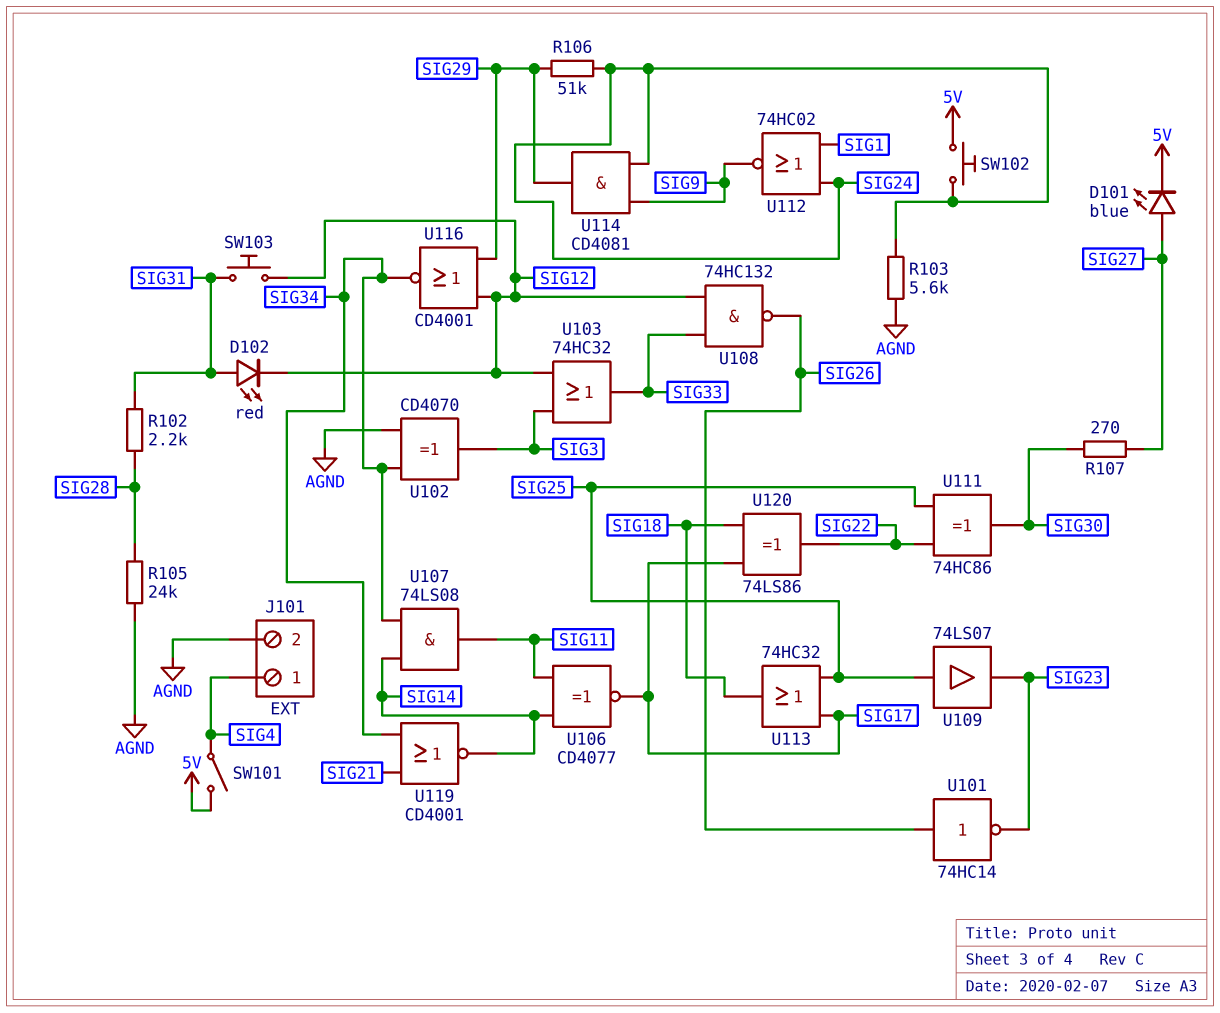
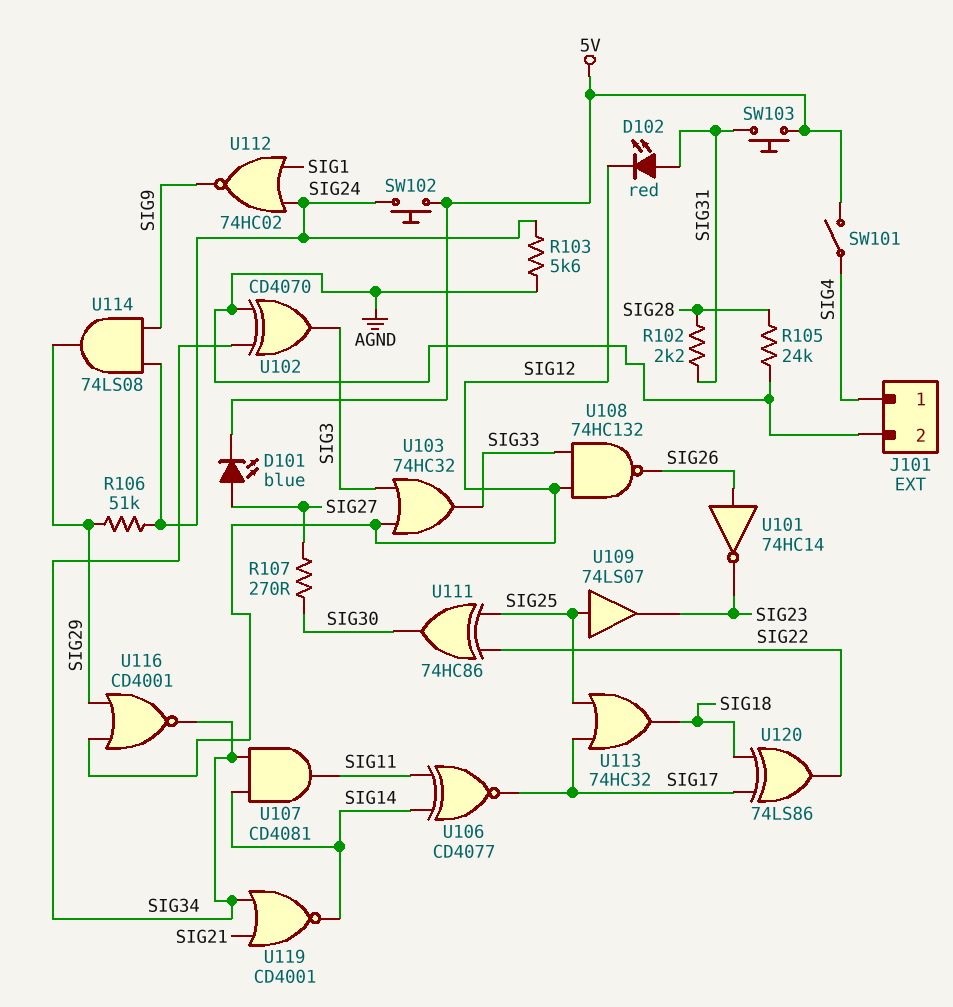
SW103: button (SIG12, SIG31) -> button (5V, SIG31)
U107: AND 74LS08 (in SIG14, in SIG34, out SIG11) -> AND CD4081 (in SIG14, in SIG34, out SIG11)
U114: AND CD4081 (in SIG9, in SIG24, out SIG29) -> AND 74LS08 (in SIG9, in SIG24, out SIG29)

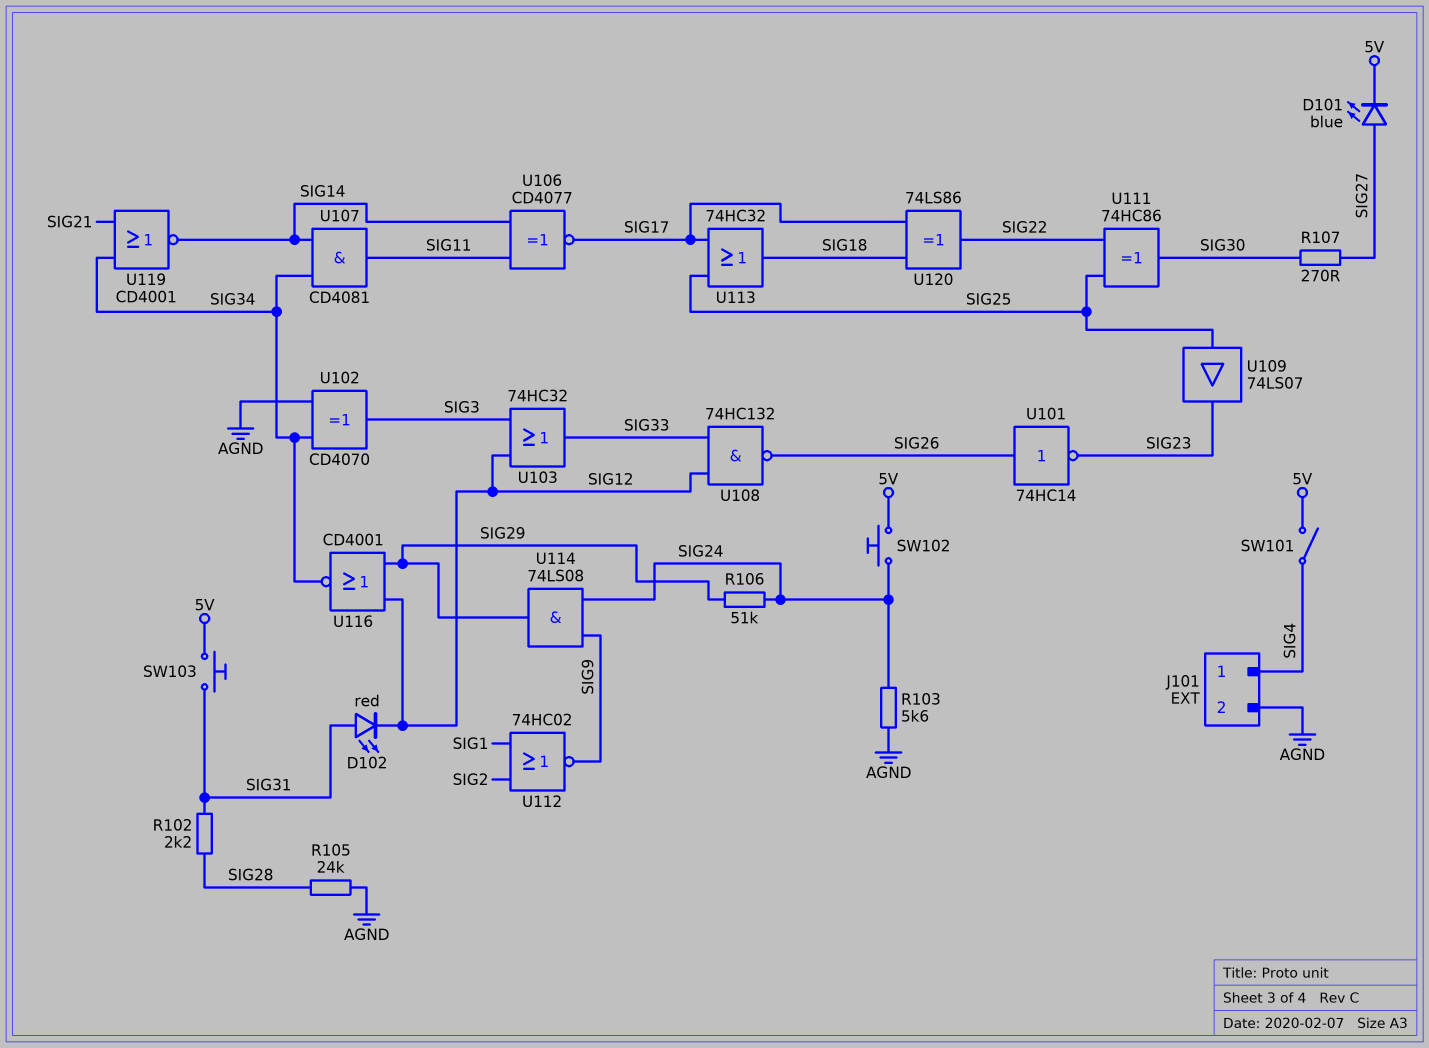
U112: NOR 74HC02 (in SIG1, in SIG24, out SIG9) -> NOR 74HC02 (in SIG1, in SIG2, out SIG9)

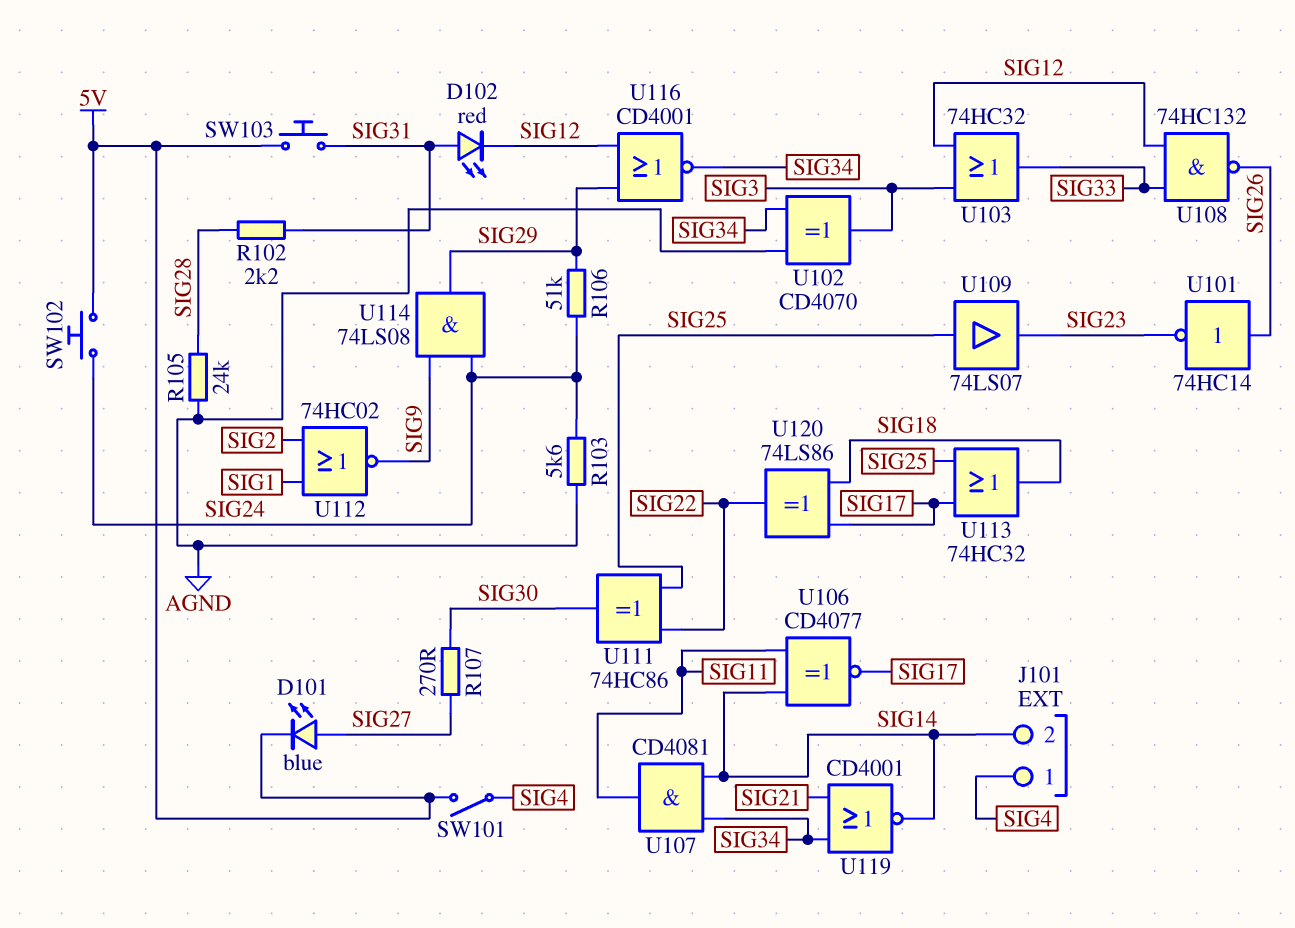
J101 pin 2: AGND -> SIG14

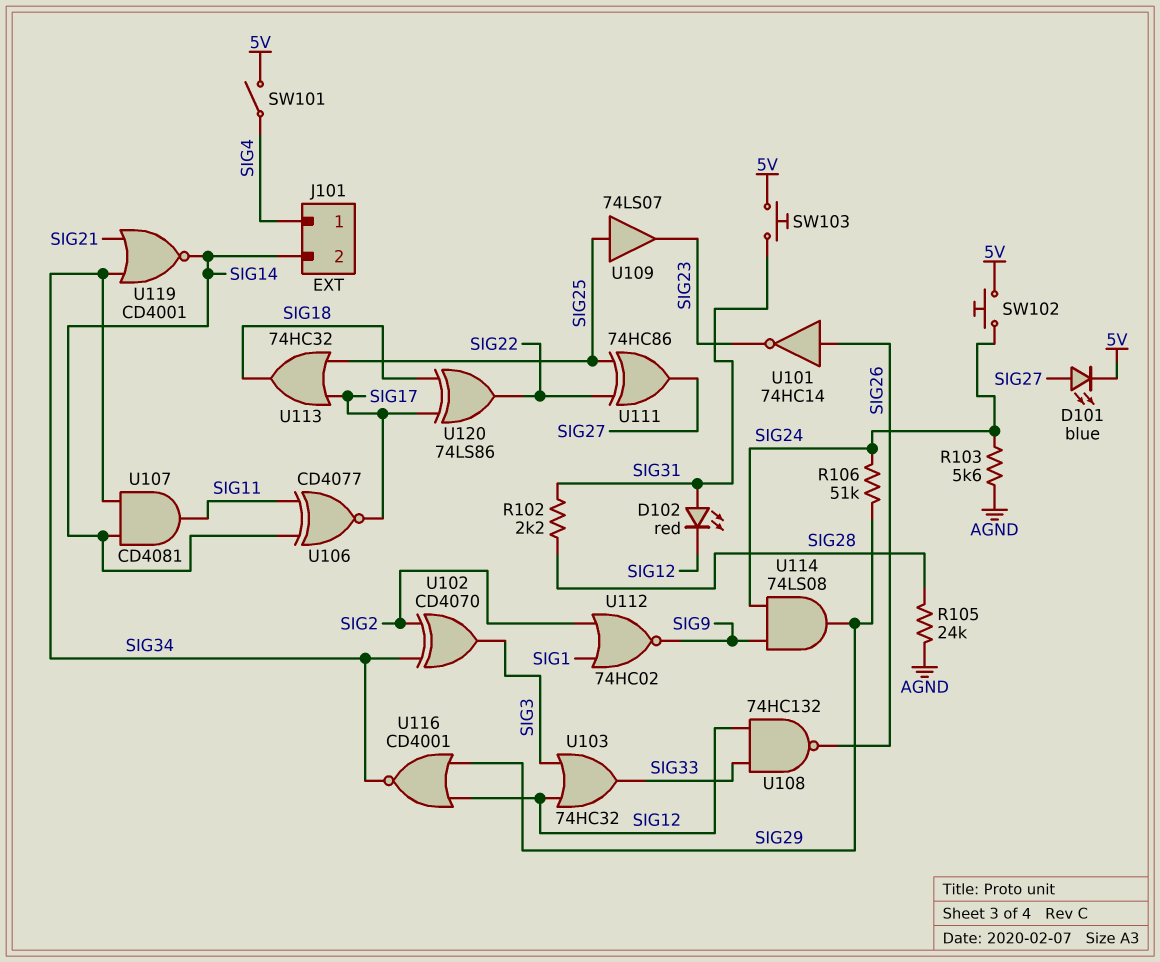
R107: 270 (SIG27, SIG30) -> none
U102: XOR CD4070 (in AGND, in SIG34, out SIG3) -> XOR CD4070 (in SIG2, in SIG34, out SIG3)
U111: XOR 74HC86 (in SIG22, in SIG25, out SIG30) -> XOR 74HC86 (in SIG22, in SIG25, out SIG27)

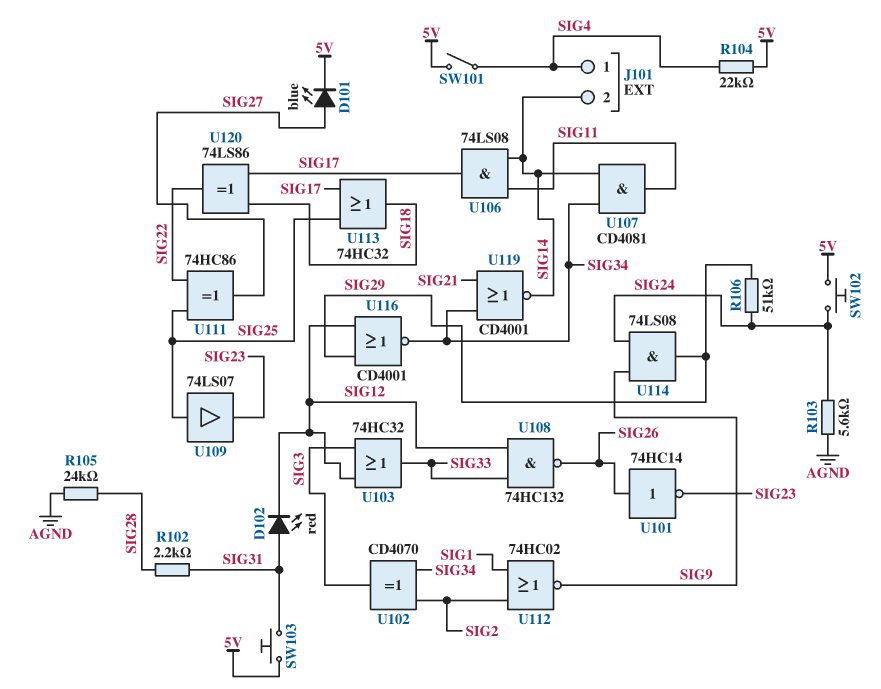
R104: none -> 22k (5V, SIG4)
U106: XNOR CD4077 (in SIG11, in SIG14, out SIG17) -> AND 74LS08 (in SIG11, in SIG14, out SIG17)

